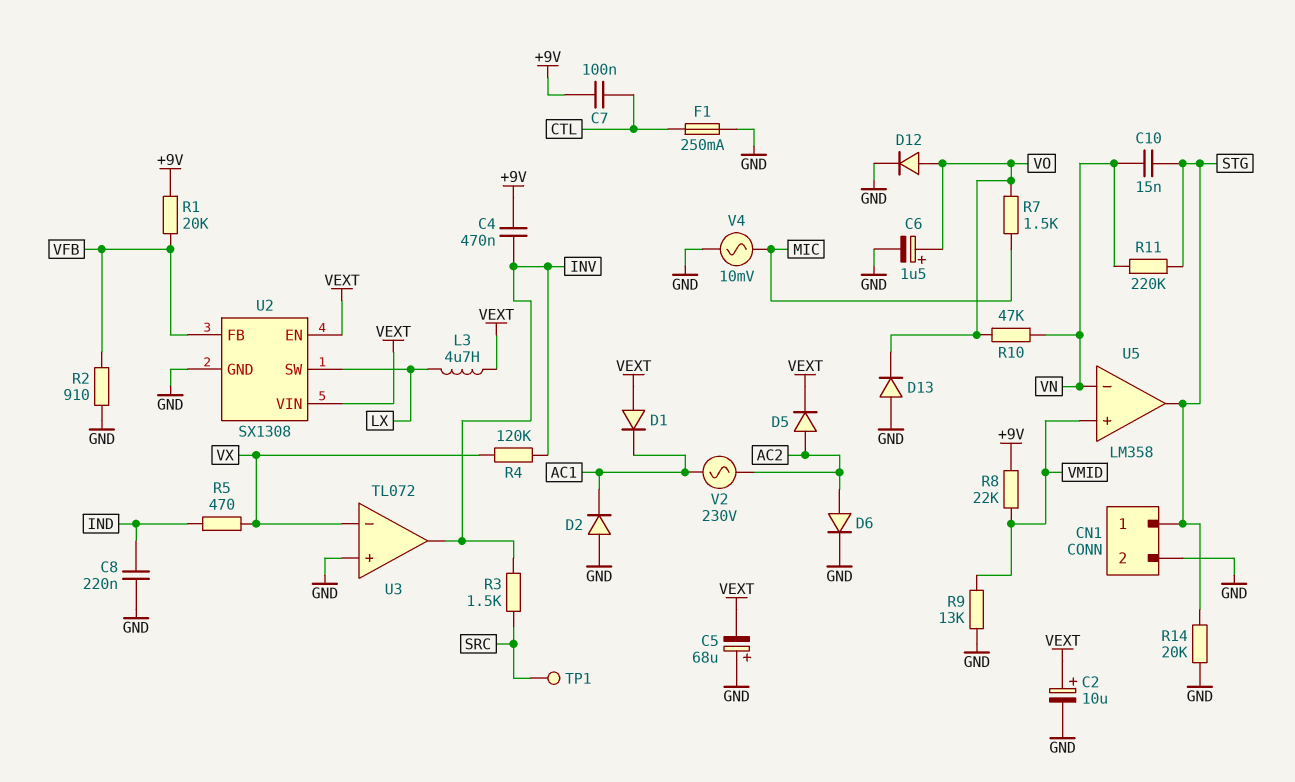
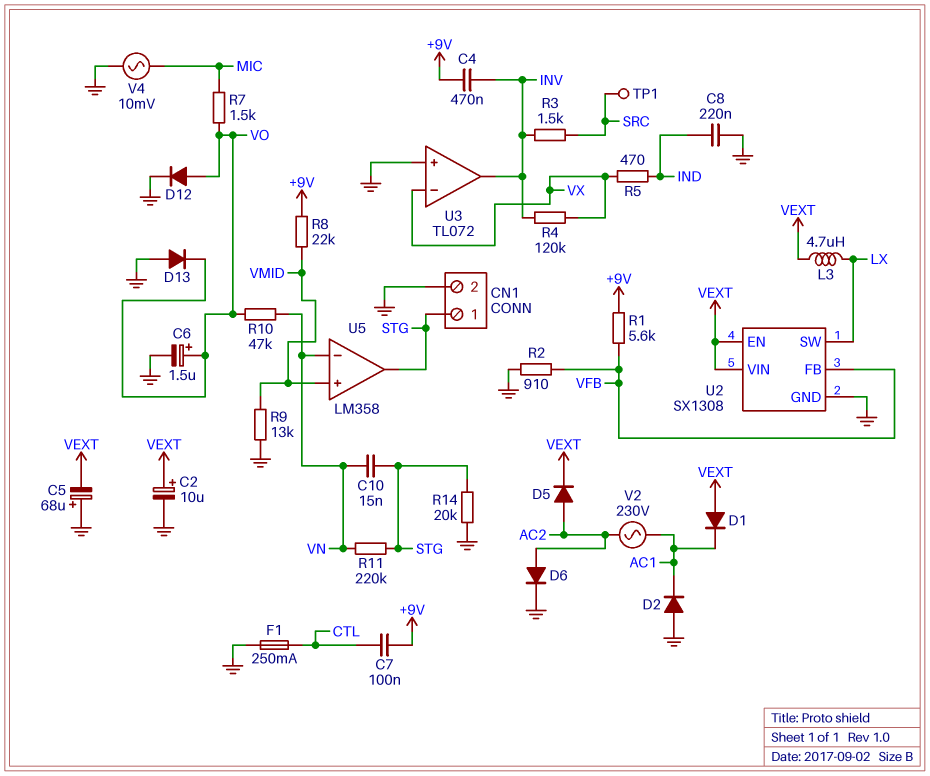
R1: 20k (+9V, VFB) -> 5.6k (+9V, VFB)

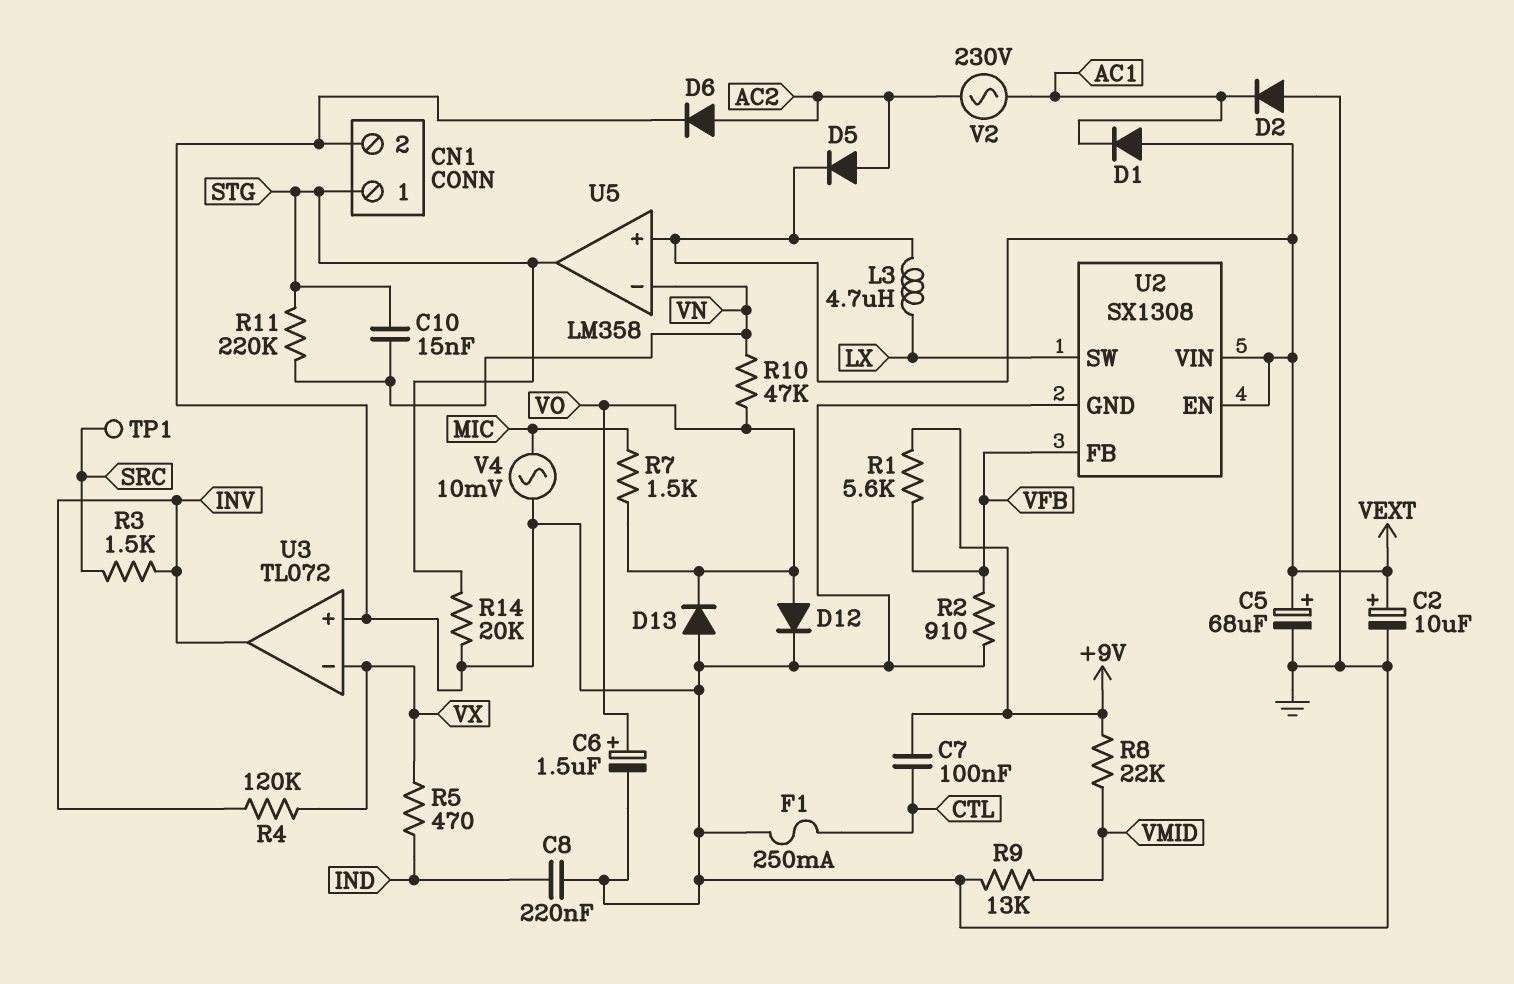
C4: 470nF (+9V, INV) -> none
C5: 68uF (plus GND, minus VEXT) -> 68uF (plus VEXT, minus GND)
U5 pin in+: VMID -> VEXT

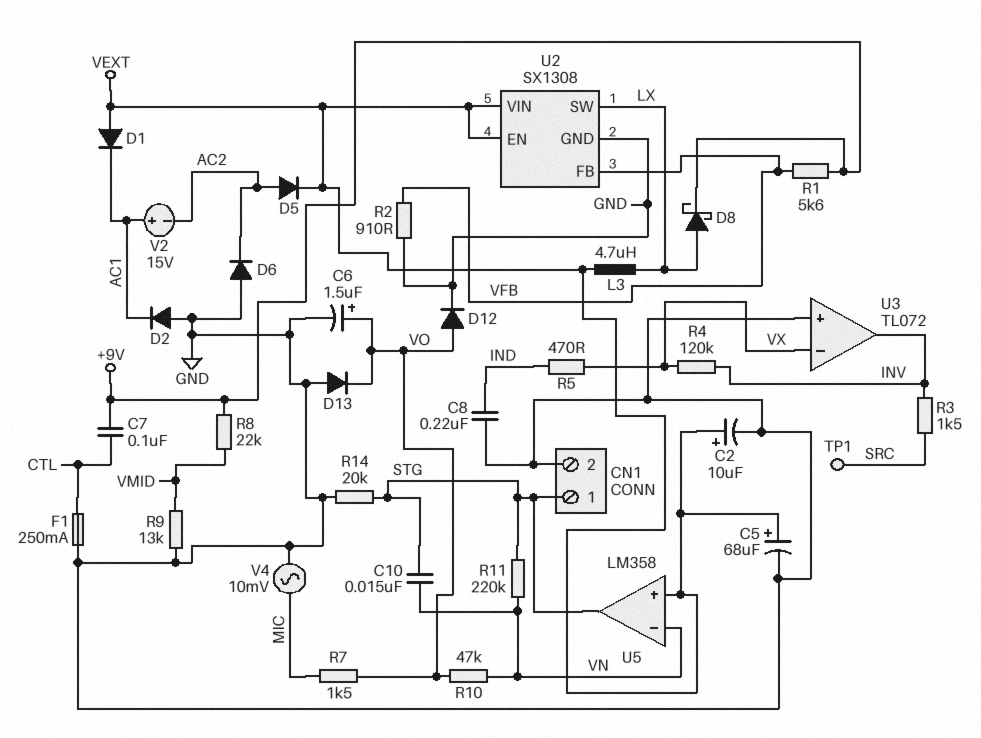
D6: diode (A AC2, K GND) -> diode (A GND, K AC2)
D8: none -> schottky (A LX, K +9V)
V2: AC 230V (AC1, AC2) -> 15V (plus AC1, minus AC2)

